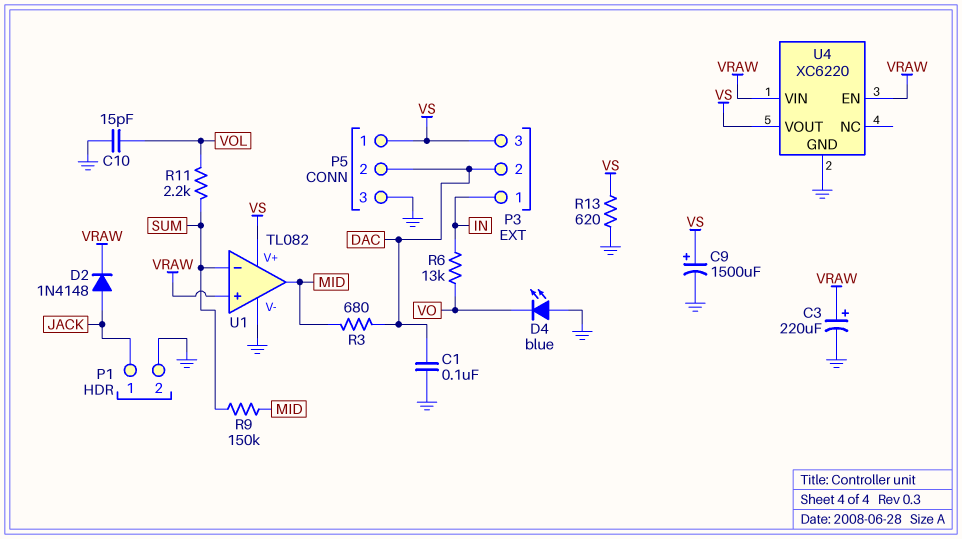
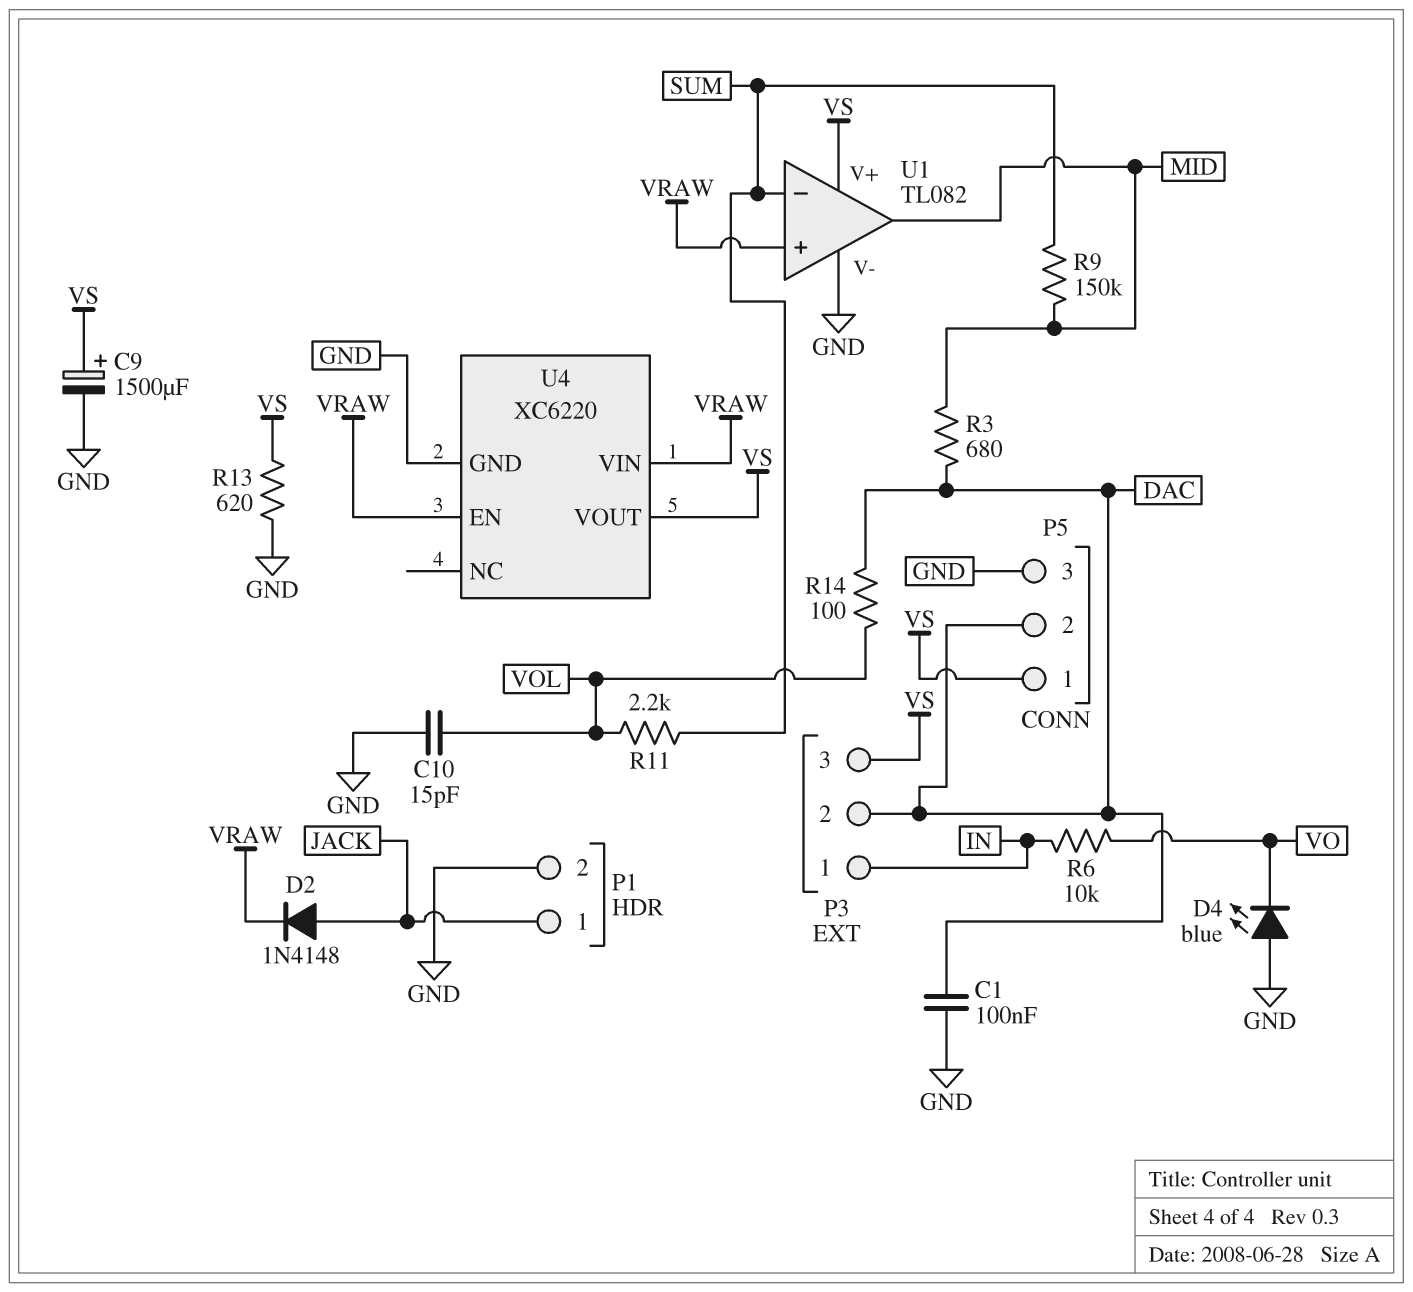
C3: 220uF (plus VRAW, minus GND) -> none
R6: 13k (IN, VO) -> 10k (IN, VO)
R14: none -> 100 (DAC, VOL)

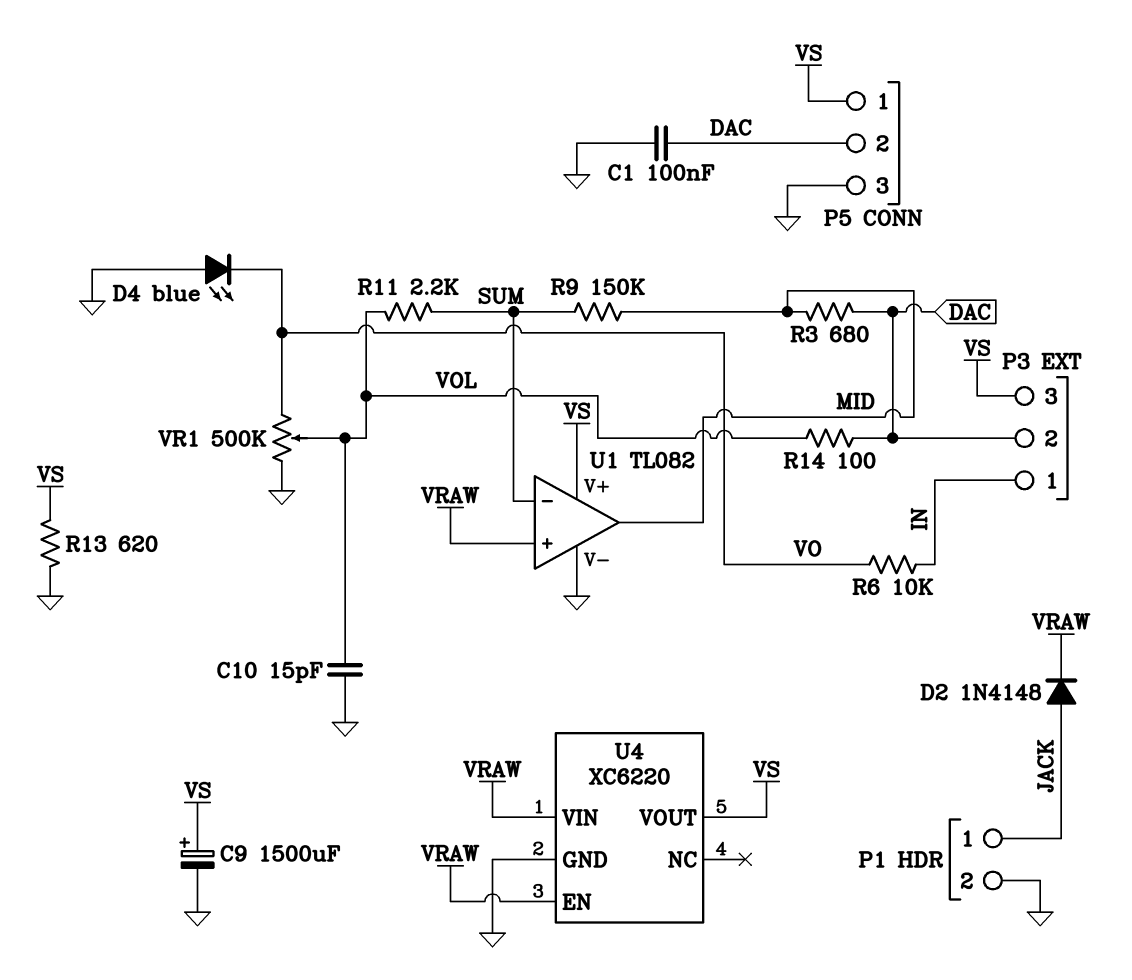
VR1: none -> 500k (GND, VO, wiper VOL)

